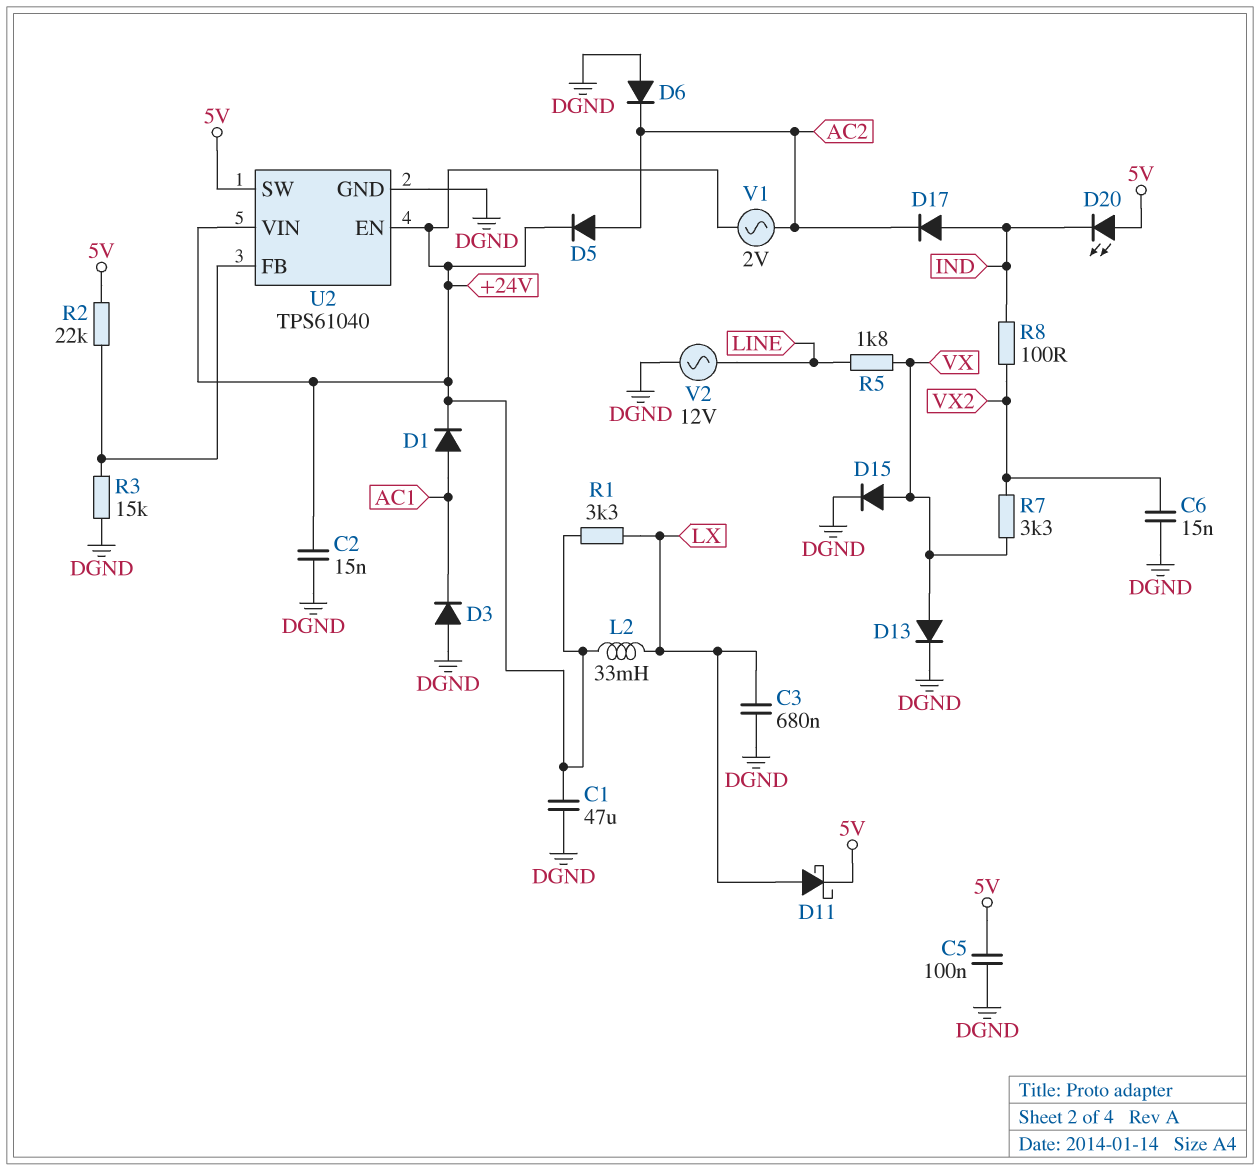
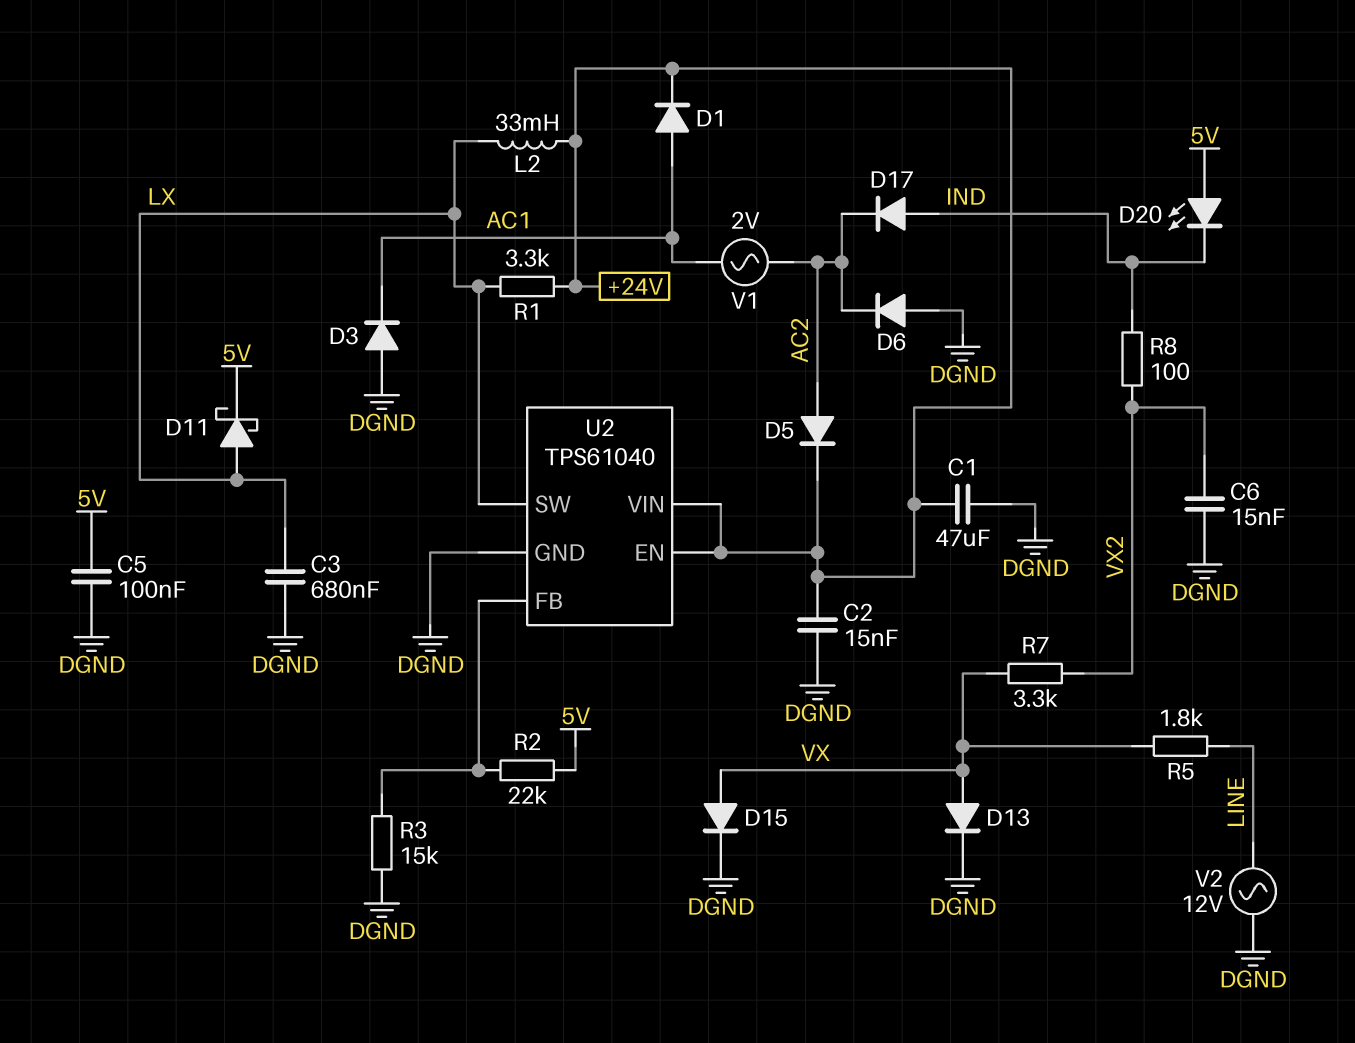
U2 pin SW: 5V -> LX
V1: AC 2V (+24V, AC2) -> AC 2V (AC1, AC2)

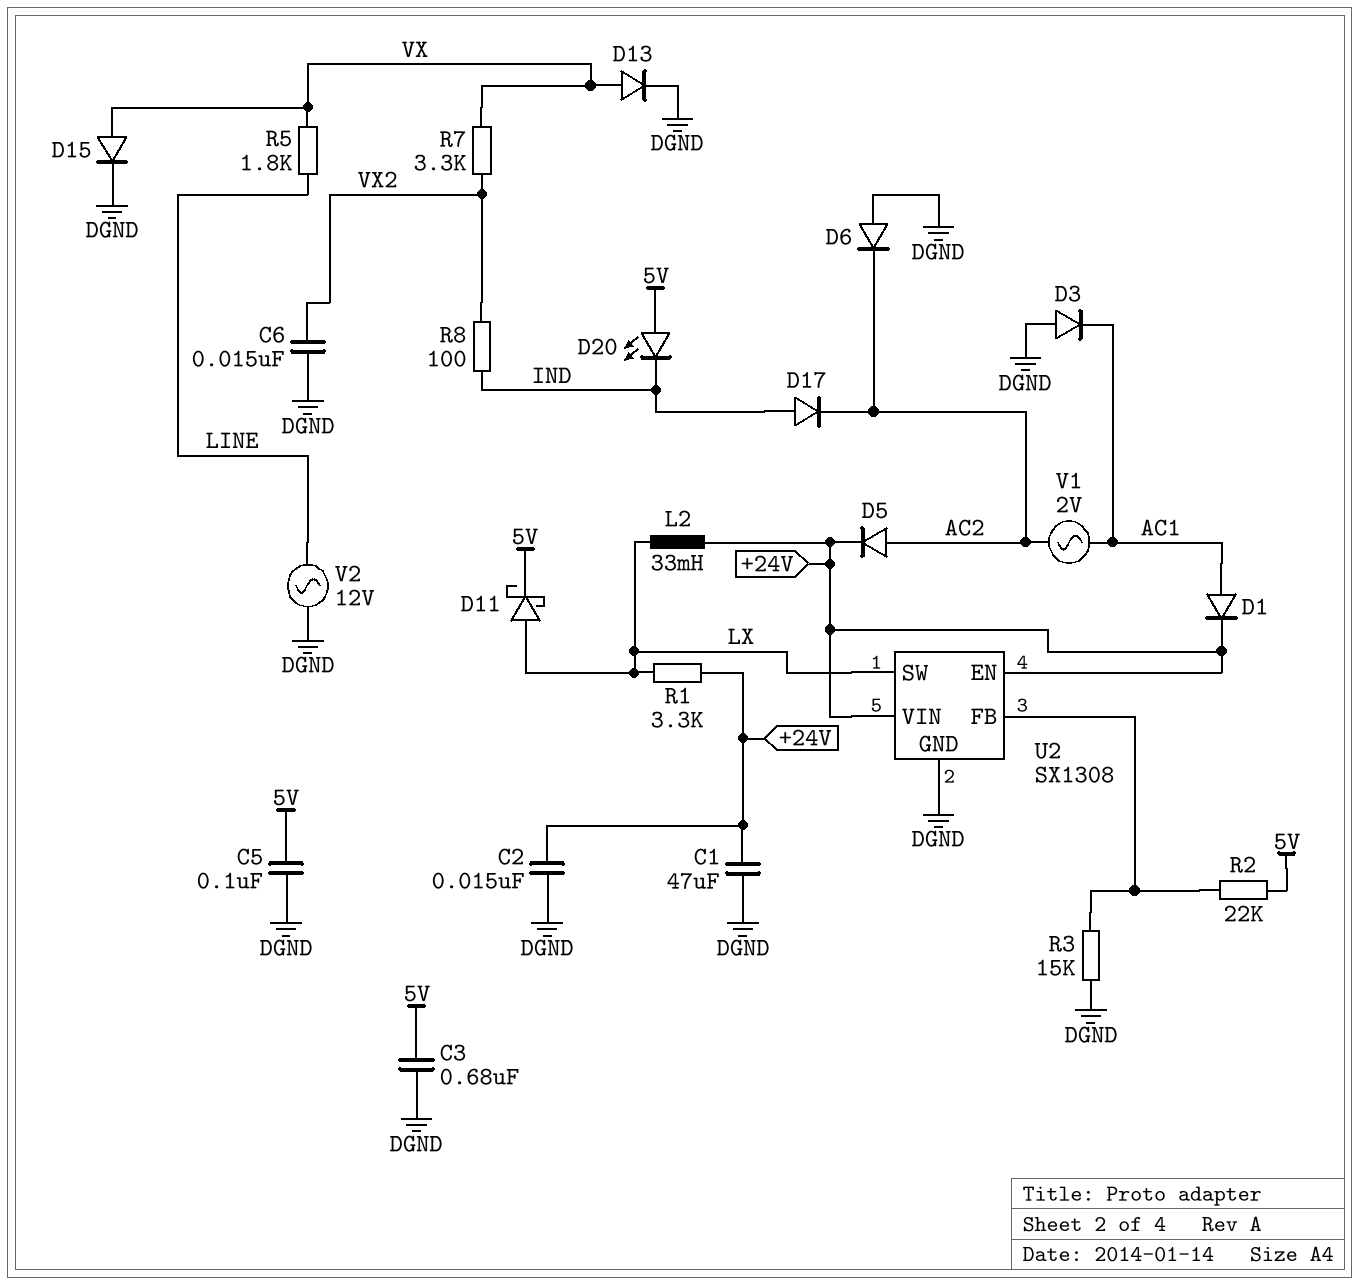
C3: 680nF (DGND, LX) -> 680nF (5V, DGND)
U2: TPS61040 -> SX1308

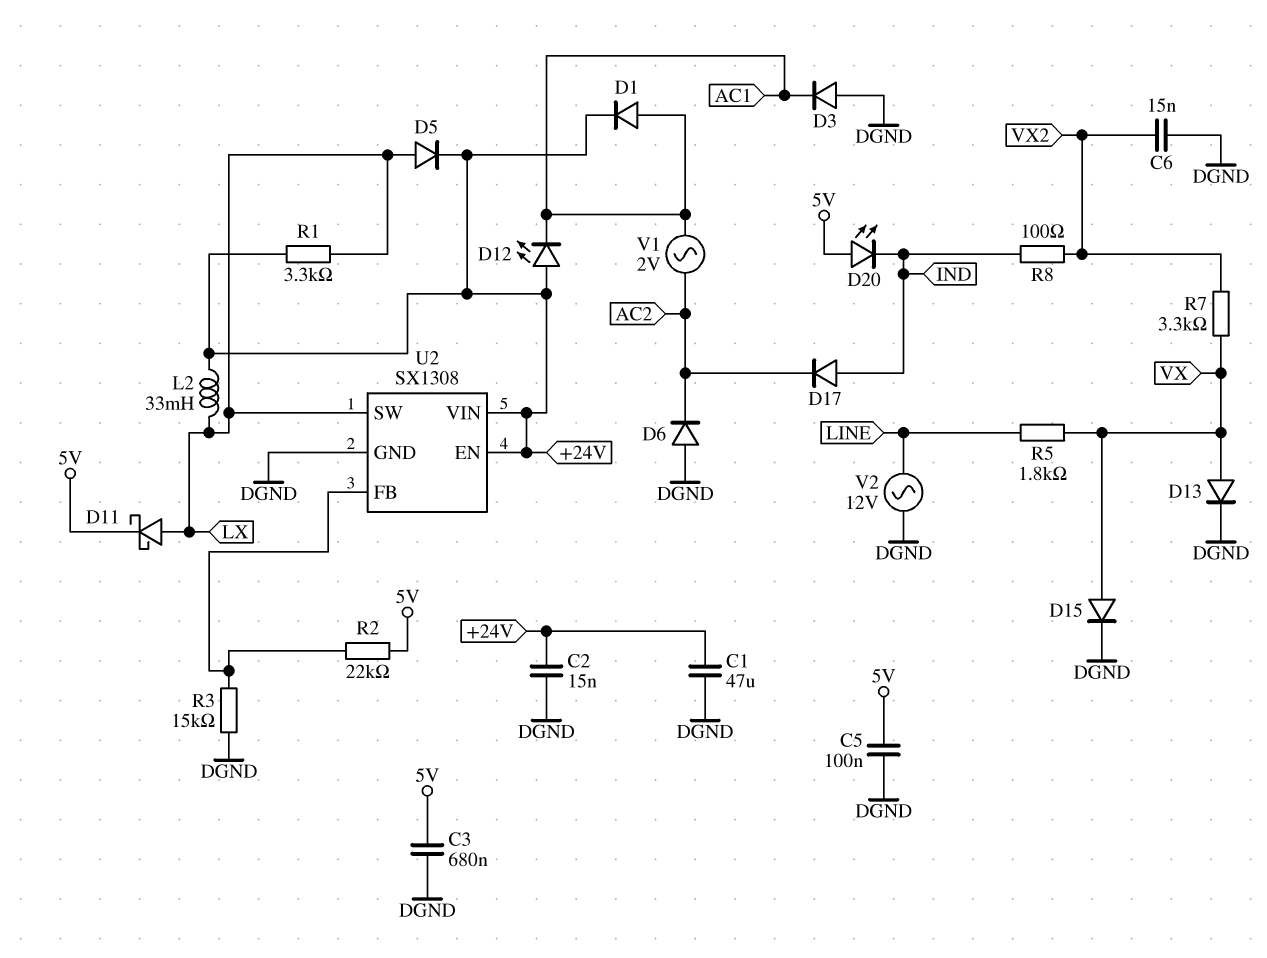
D5: diode (A AC2, K +24V) -> diode (A LX, K +24V)
D12: none -> LED (A +24V, K AC1)

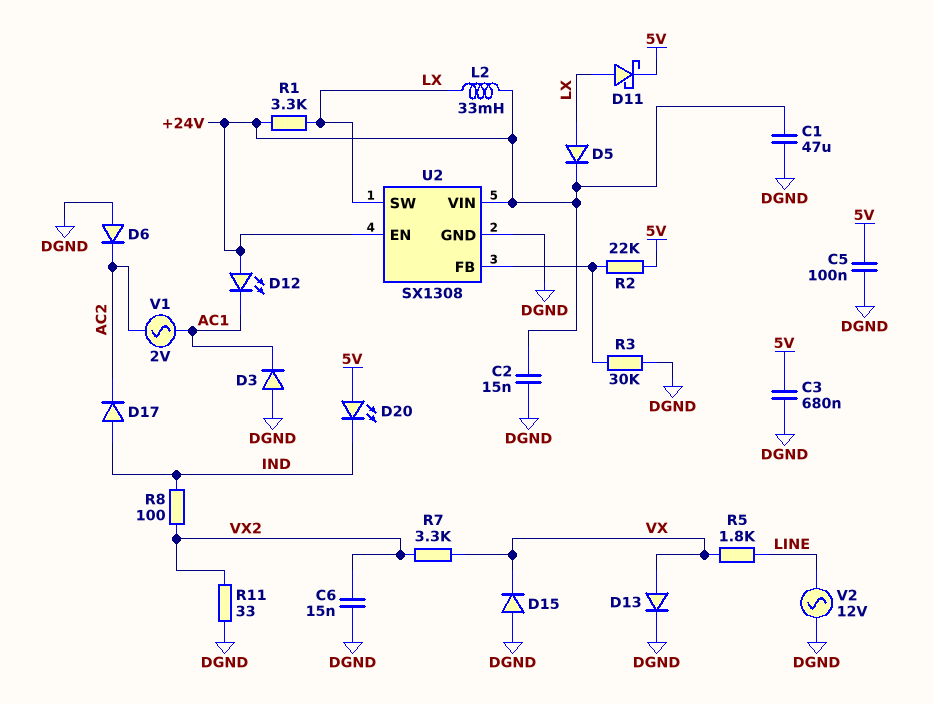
D1: diode (A AC1, K +24V) -> none
D15: diode (A VX, K DGND) -> diode (A DGND, K VX)
R3: 15k (DGND, U2/FB) -> 30k (DGND, U2/FB)
R11: none -> 33 (DGND, VX2)

